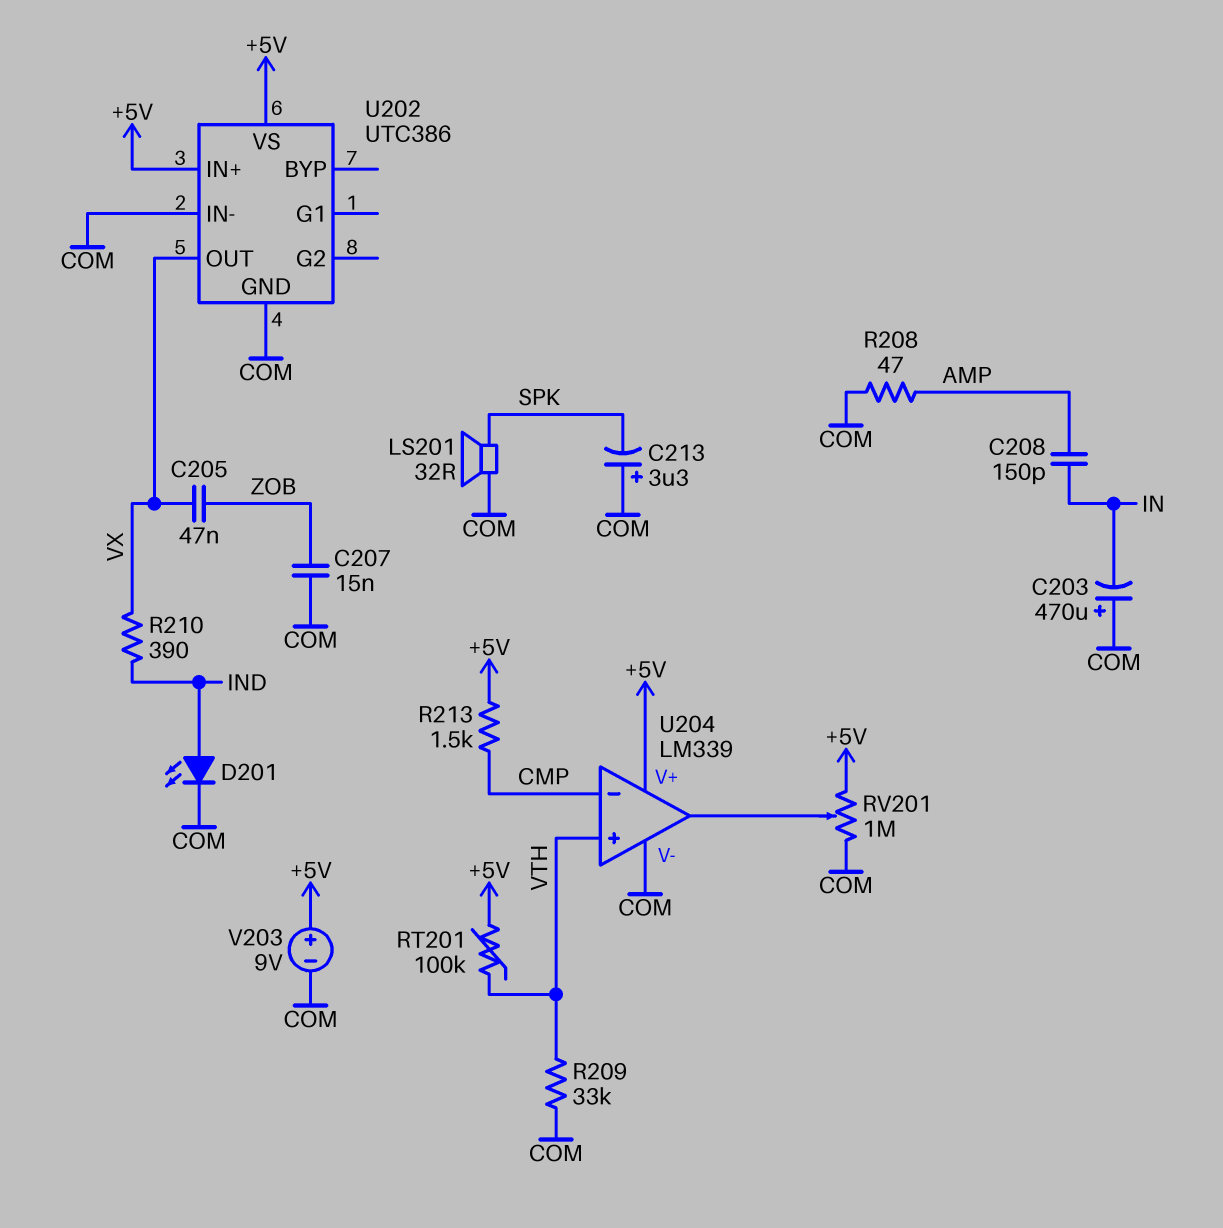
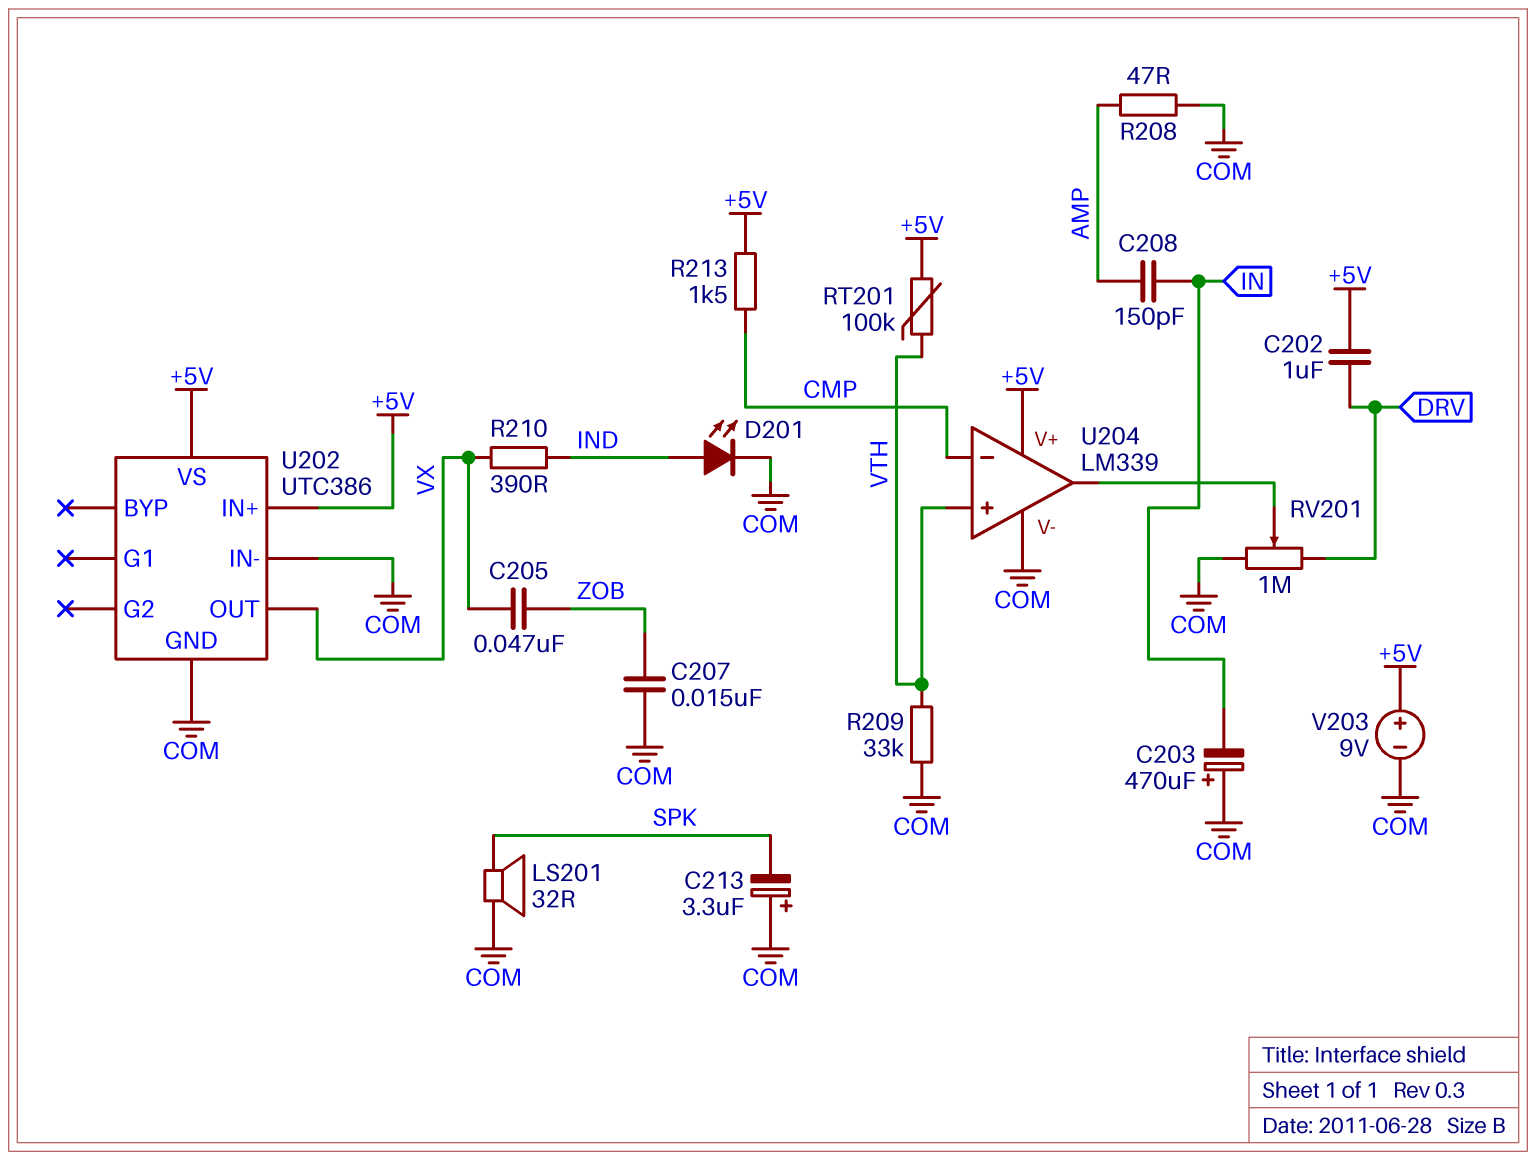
C202: none -> 1uF (+5V, DRV)
RV201: 1M (+5V, COM, wiper U204/out) -> 1M (COM, DRV, wiper U204/out)

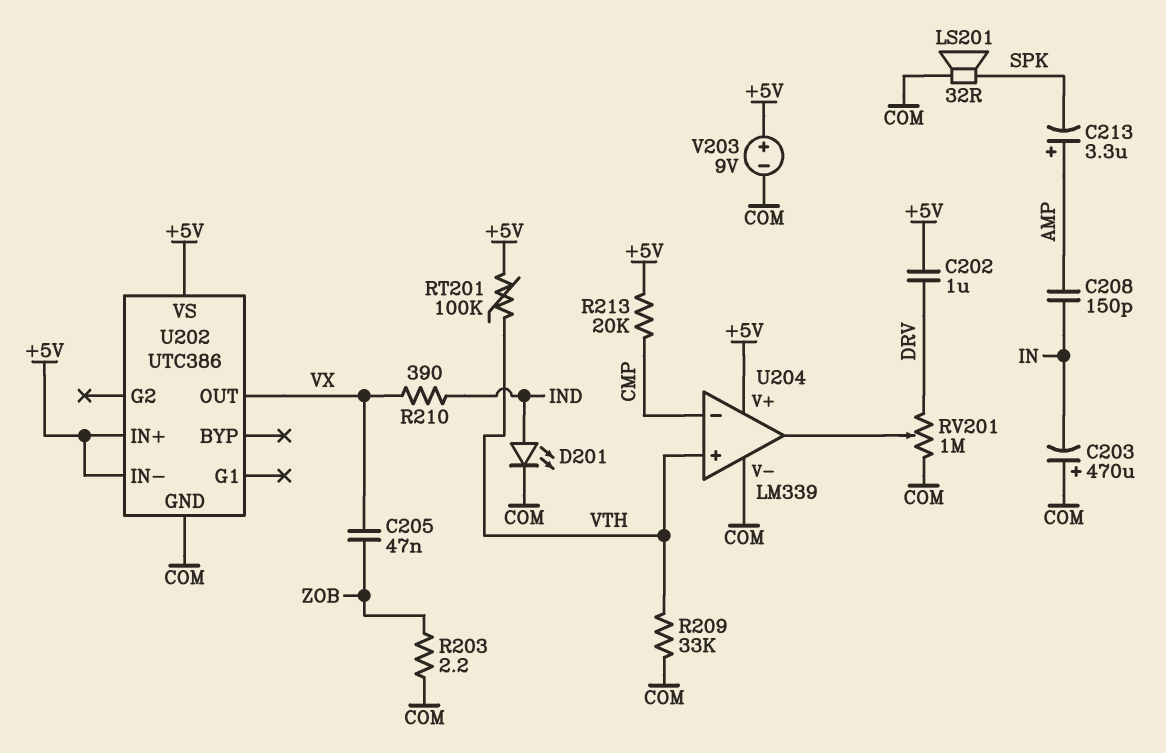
C207: 15nF (COM, ZOB) -> none
C213: 3.3uF (plus COM, minus SPK) -> 3.3uF (plus AMP, minus SPK)
R203: none -> 2.2 (COM, ZOB)
R208: 47 (AMP, COM) -> none
R213: 1.5k (+5V, CMP) -> 20k (+5V, CMP)
U202 pin IN-: COM -> +5V

